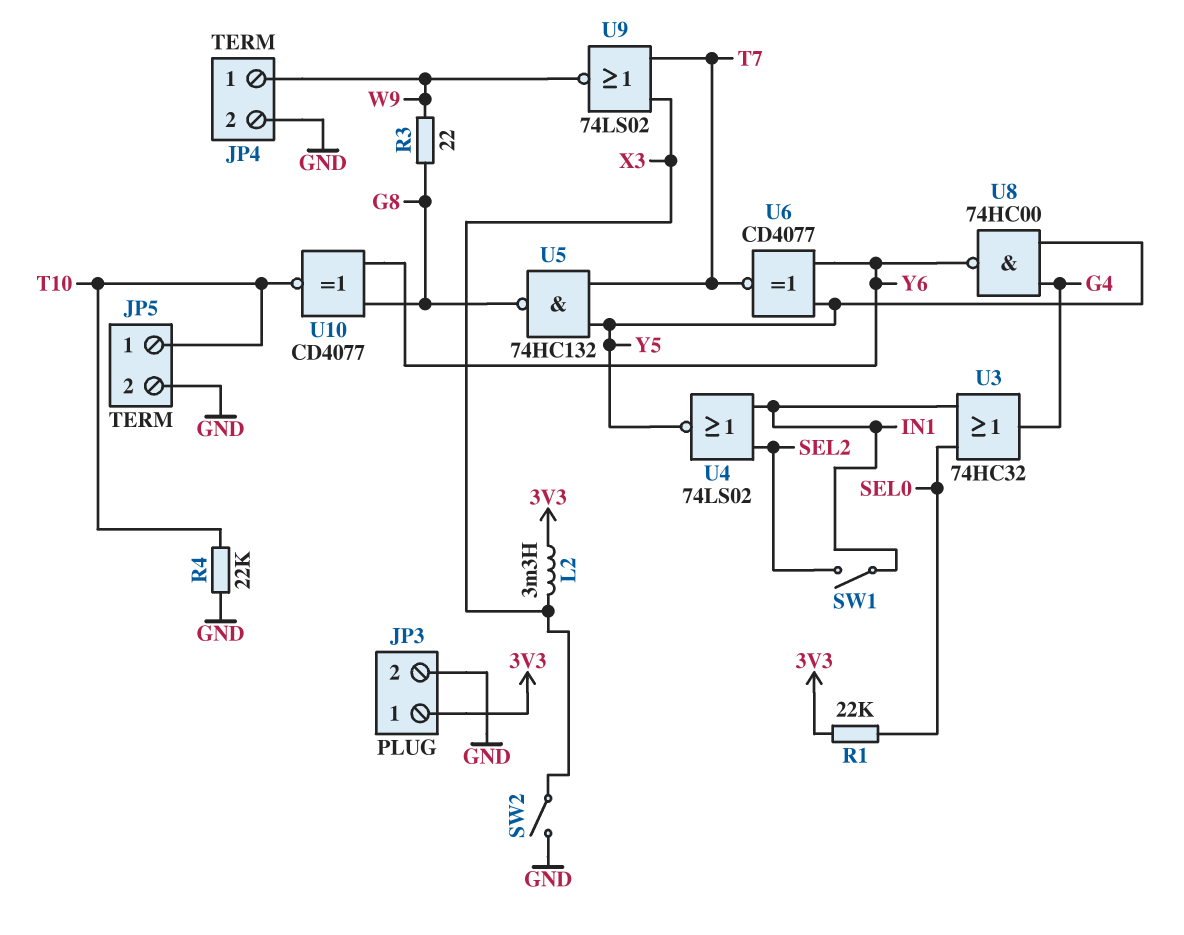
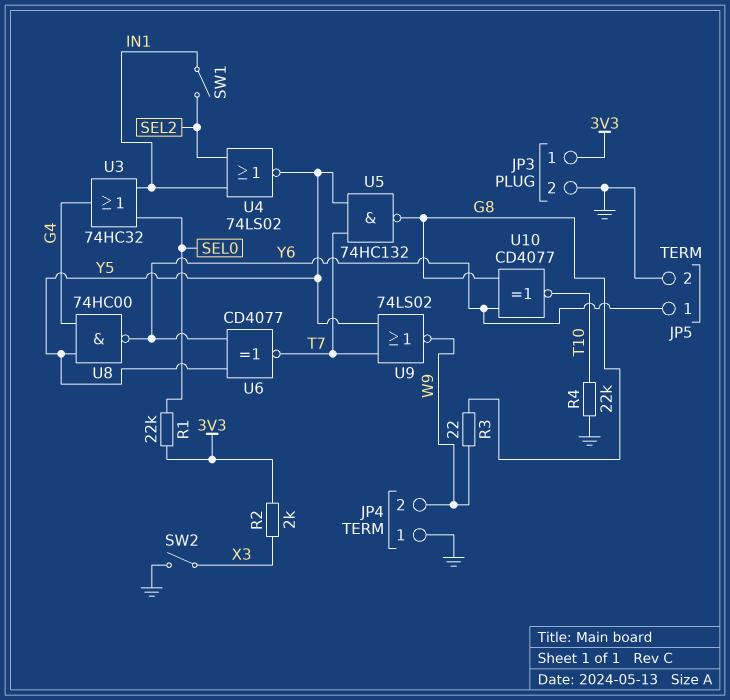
JP4 pin 1: W9 -> GND
JP4 pin 2: GND -> W9
JP5 pin 1: T10 -> Y6
L2: 3.3mH (3V3, X3) -> none
R2: none -> 2k (3V3, X3)
U9: NOR 74LS02 (in T7, in X3, out W9) -> NOR 74LS02 (in T7, in Y5, out W9)

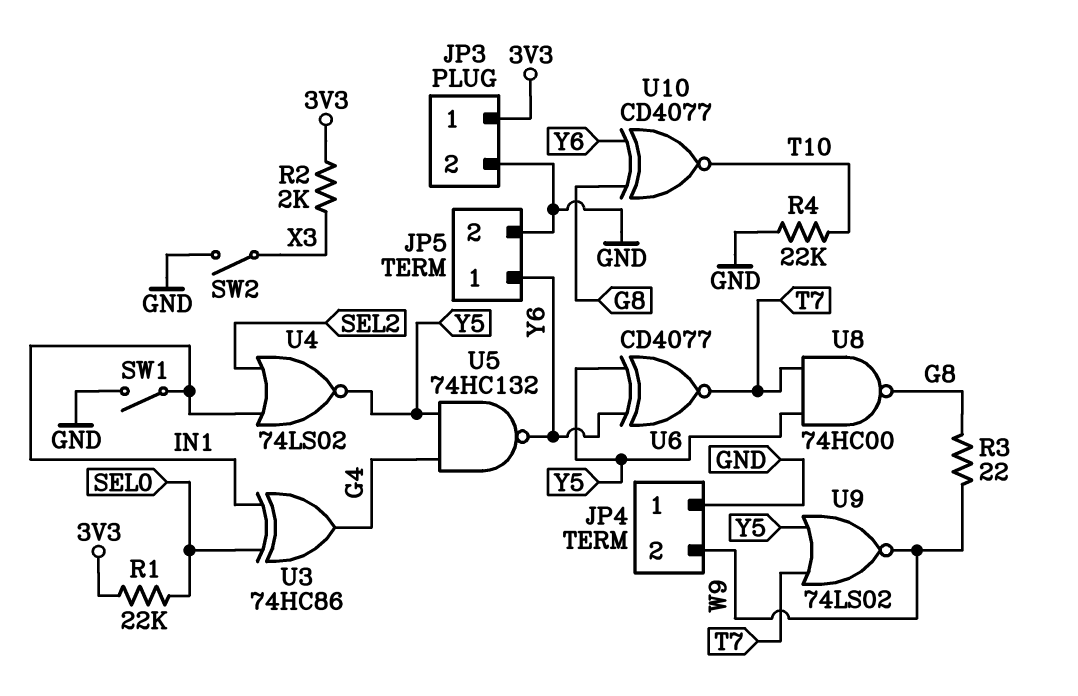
SW1: switch (IN1, SEL2) -> switch (GND, IN1)
U3: OR 74HC32 (in IN1, in SEL0, out G4) -> XOR 74HC86 (in IN1, in SEL0, out G4)
U5: NAND 74HC132 (in T7, in Y5, out G8) -> NAND 74HC132 (in G4, in Y5, out Y6)
U8: NAND 74HC00 (in G4, in Y5, out Y6) -> NAND 74HC00 (in T7, in Y5, out G8)

